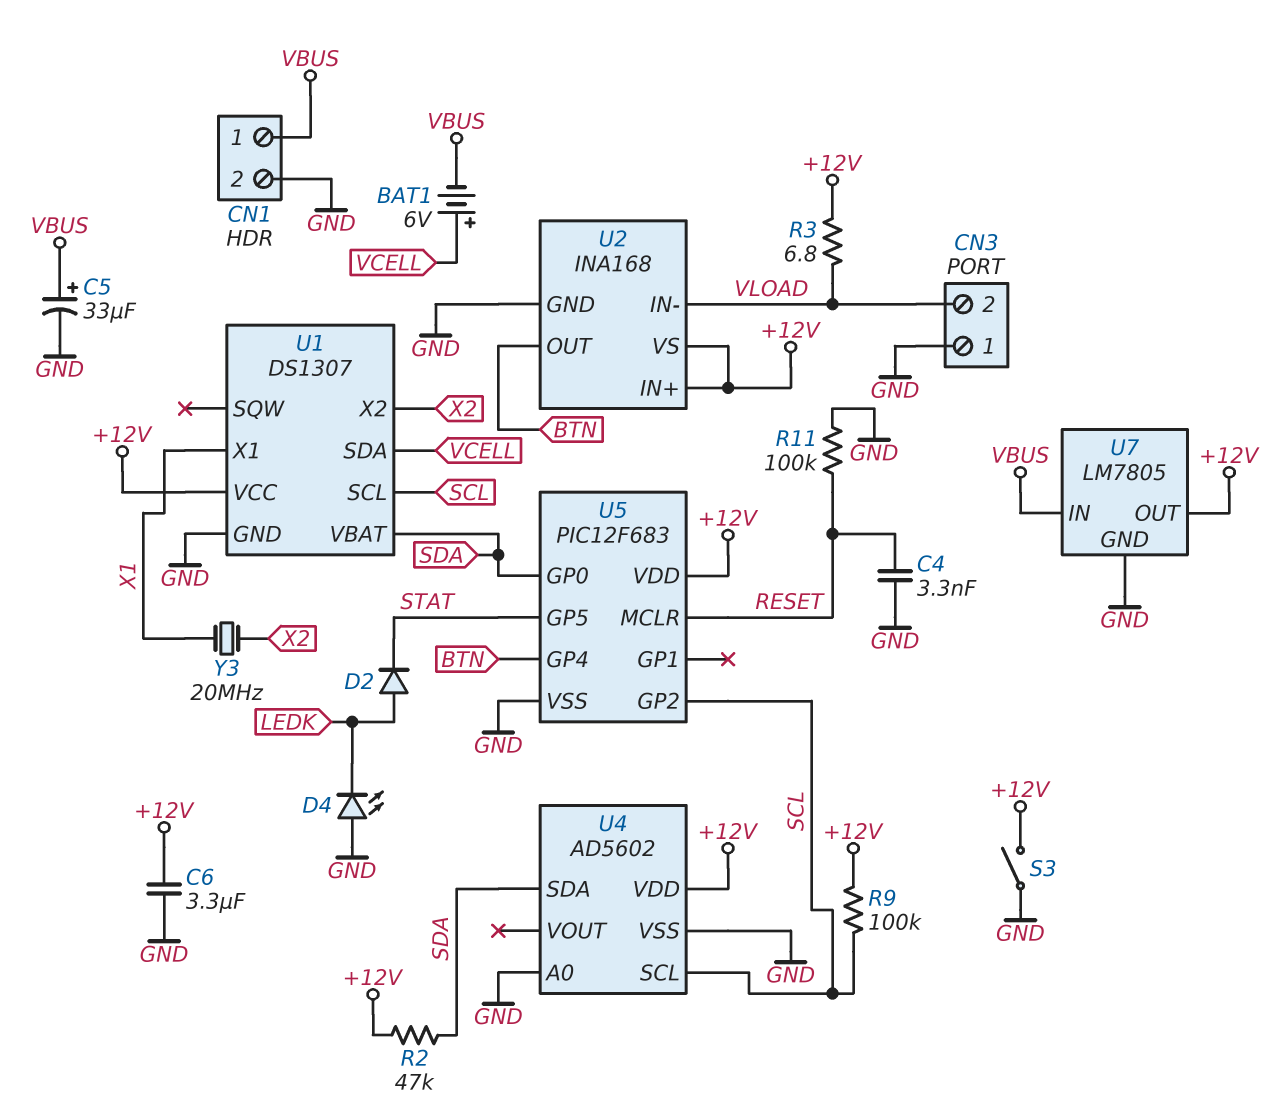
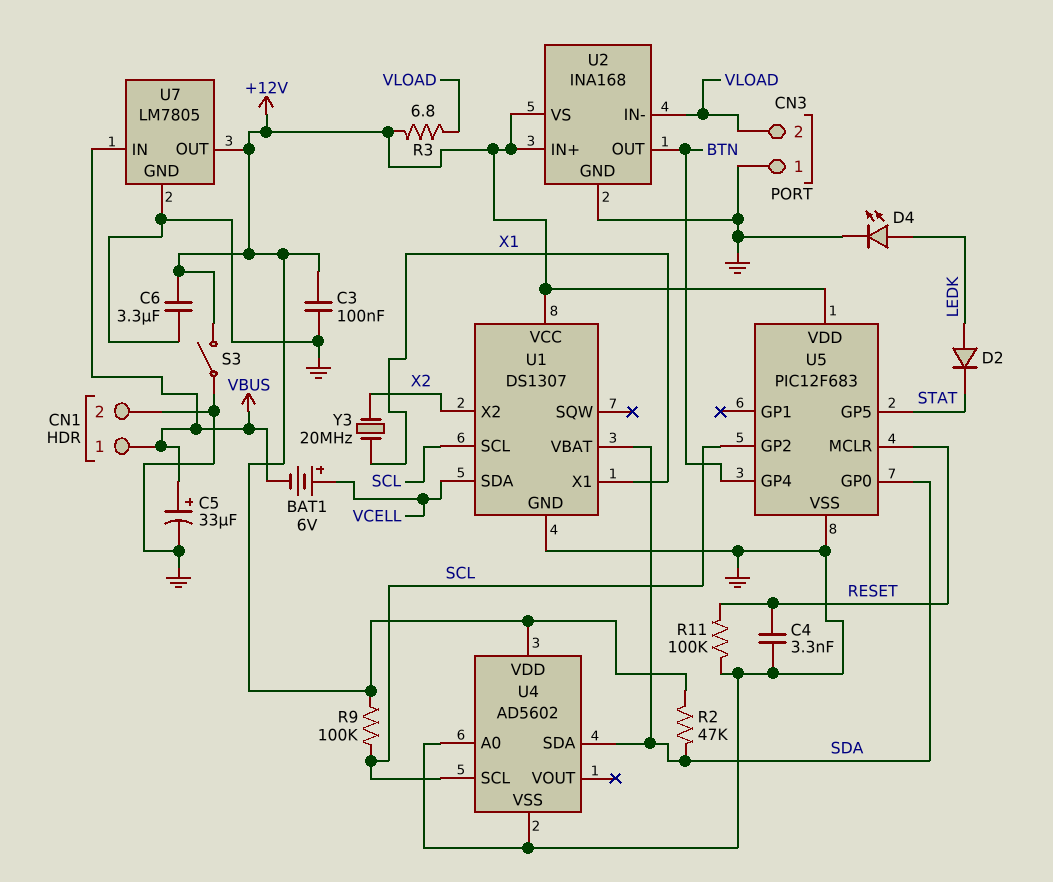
C3: none -> 100nF (+12V, GND)
D4: LED (A GND, K LEDK) -> LED (A LEDK, K GND)

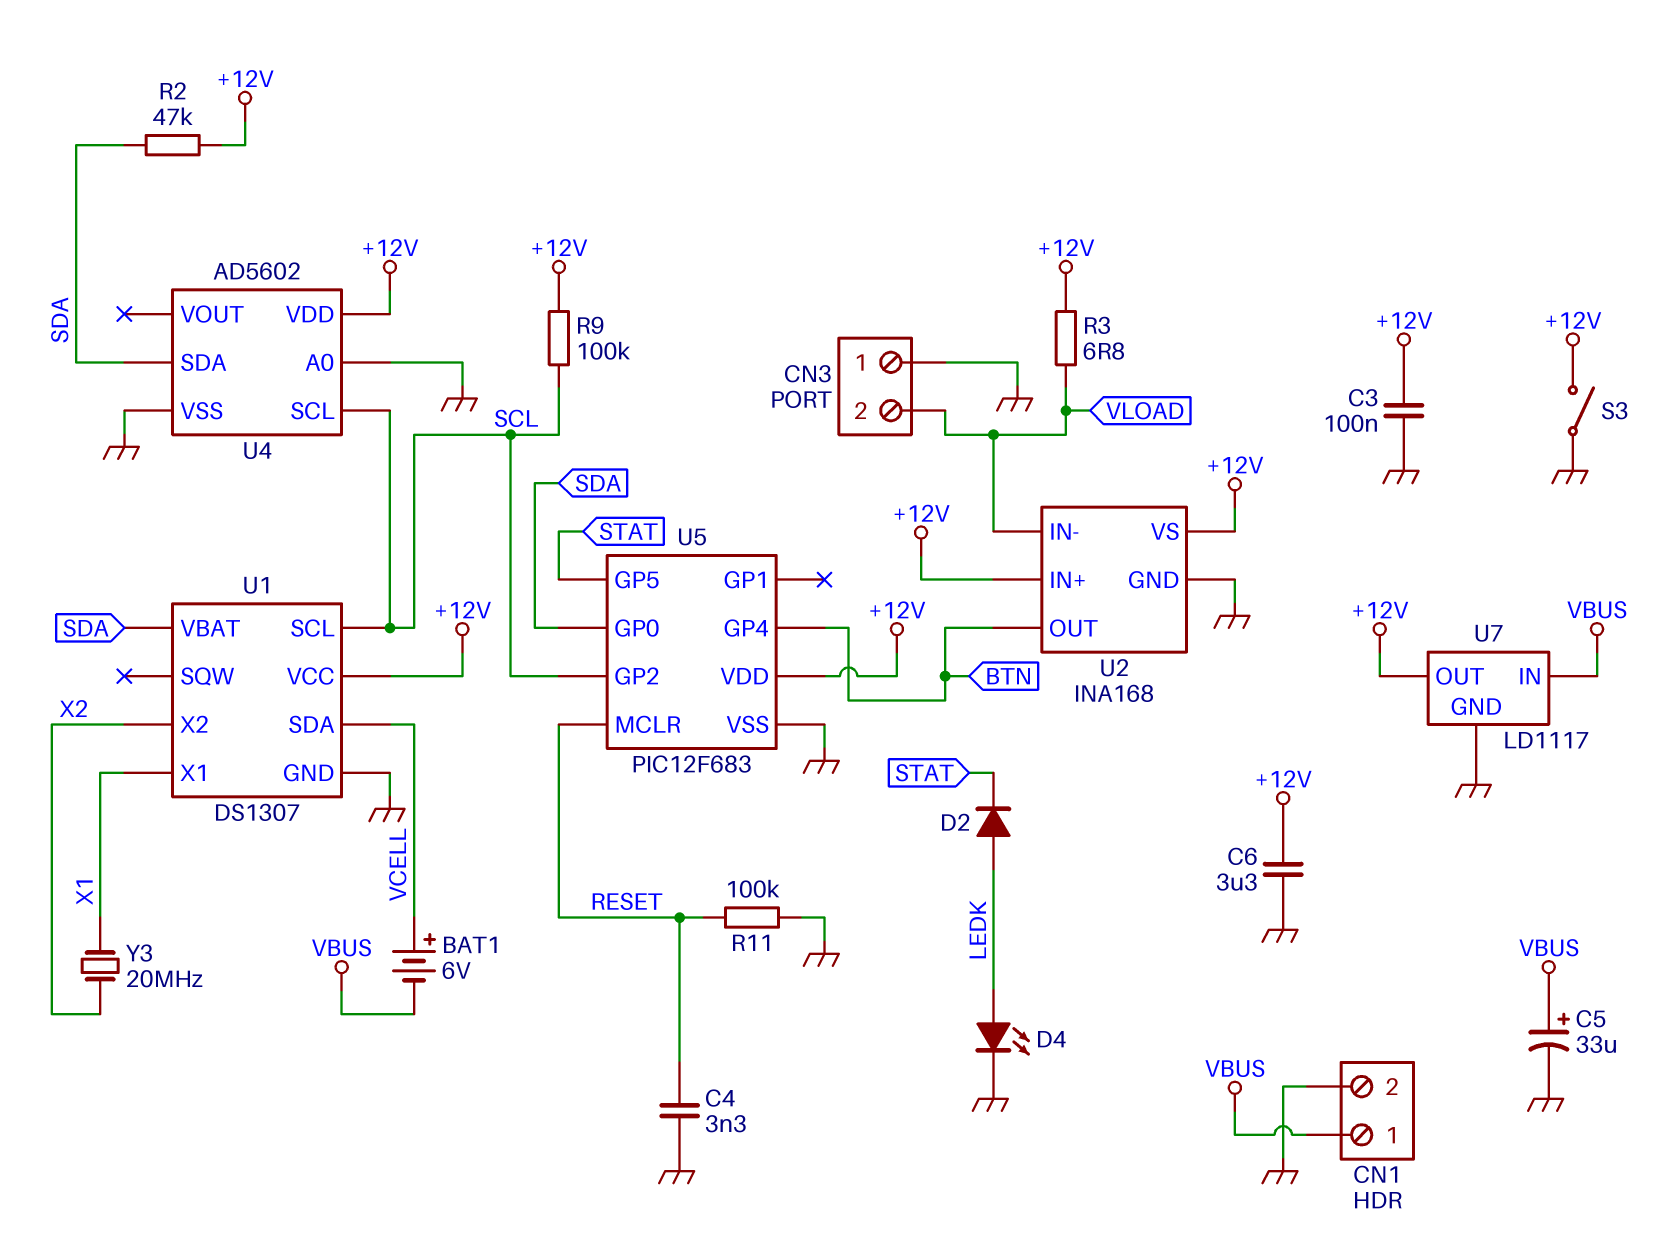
U7: LM7805 -> LD1117

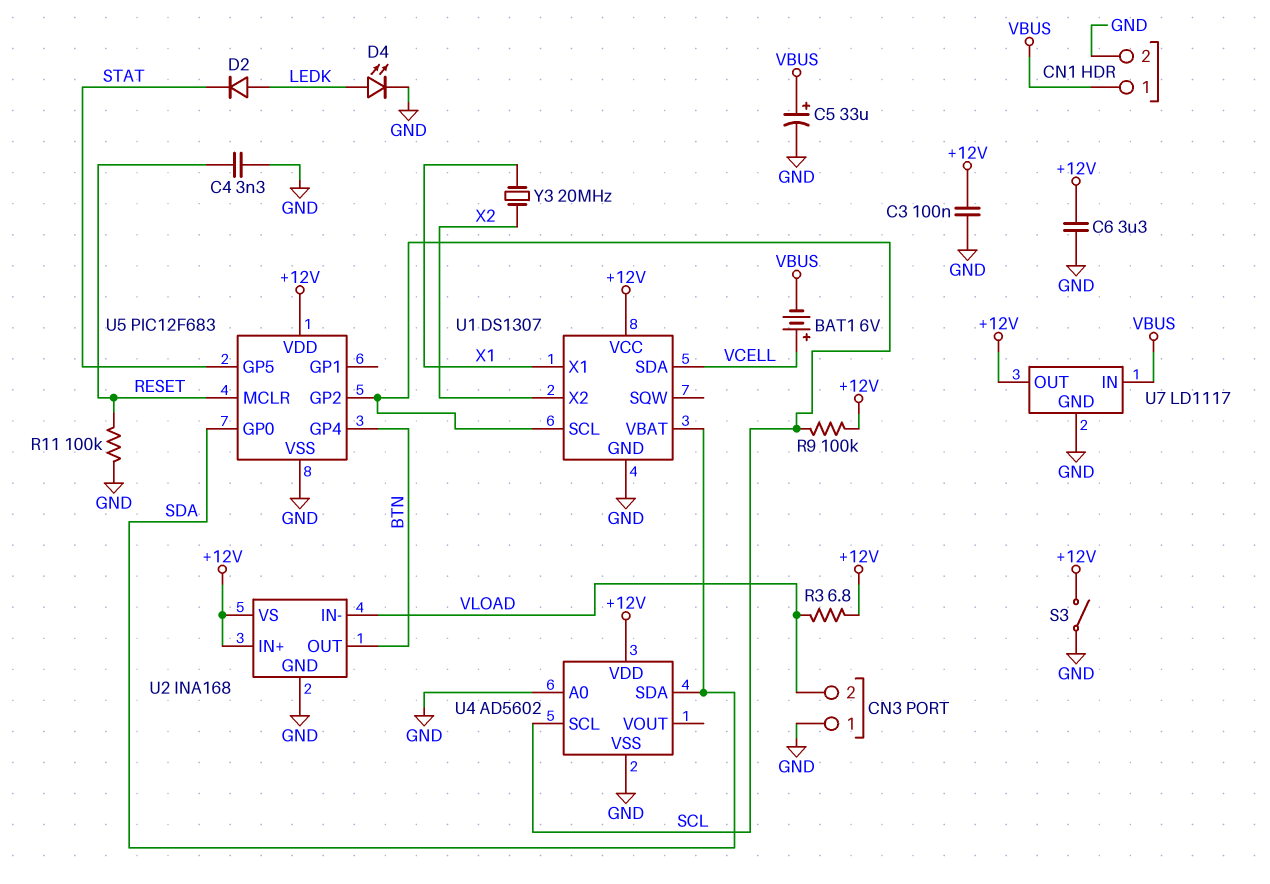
R2: 47k (+12V, SDA) -> none

